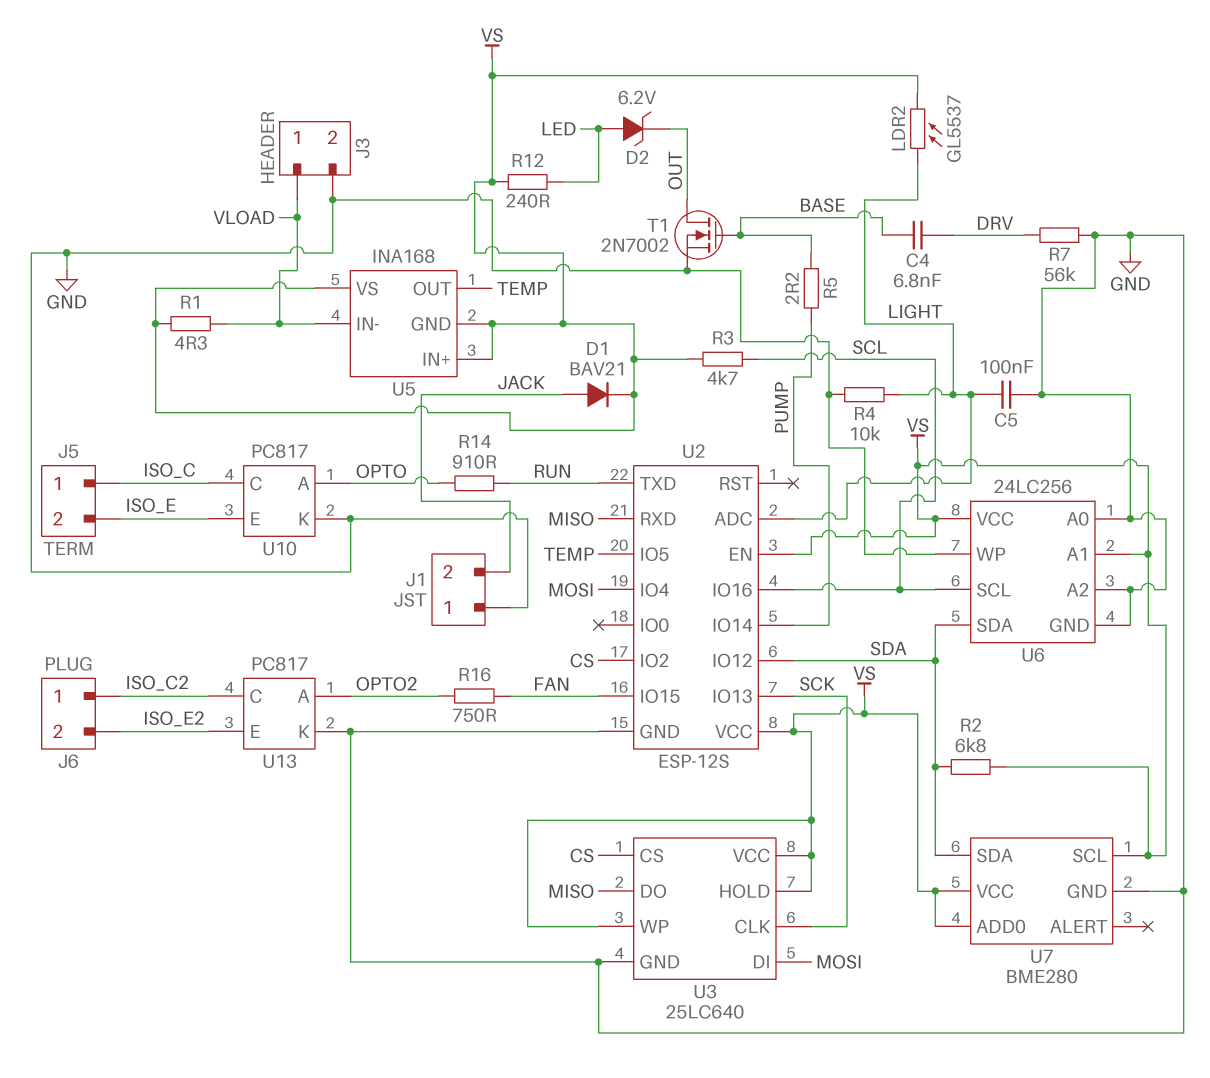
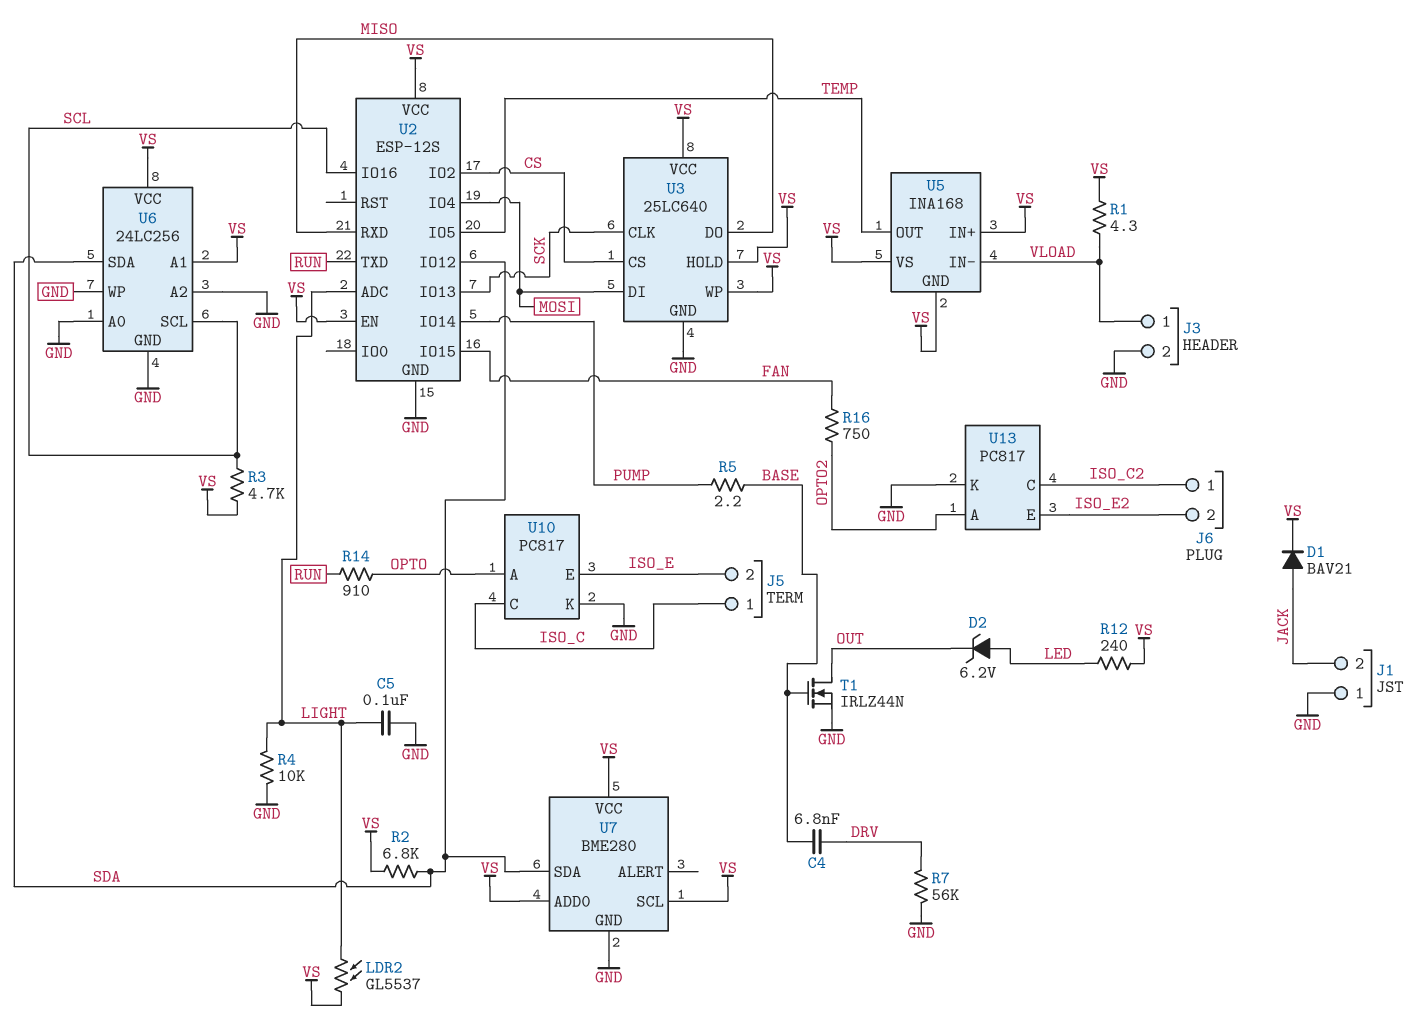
T1: NMOS 2N7002 (G BASE, D OUT, S GND) -> NMOS IRLZ44N (G BASE, D OUT, S GND)

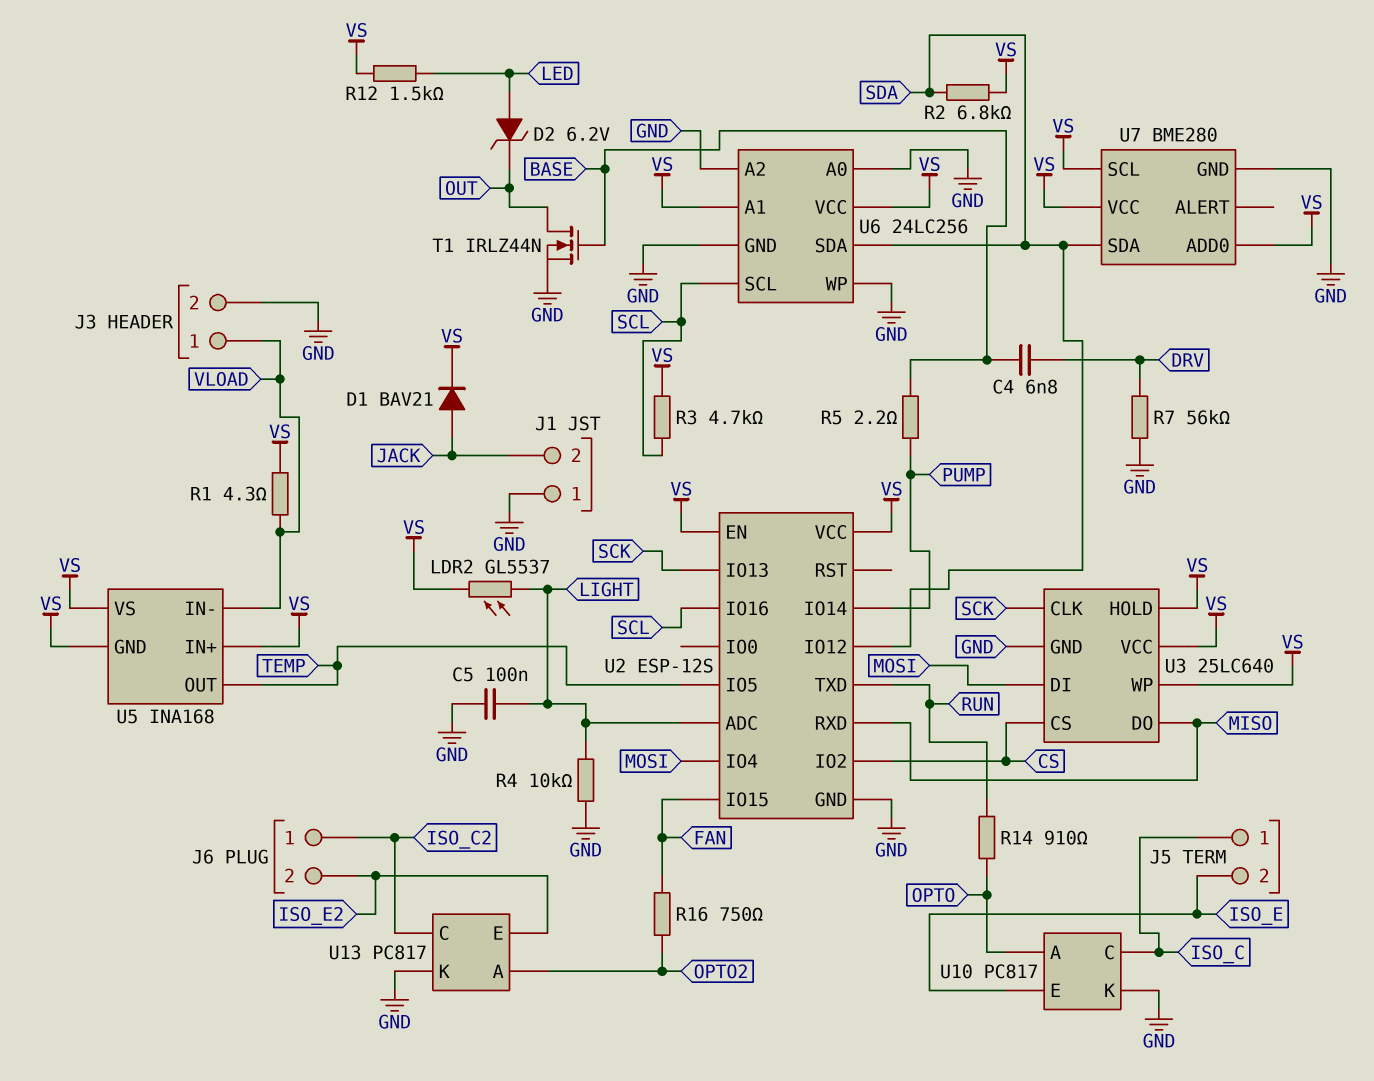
R12: 240 (LED, VS) -> 1.5k (LED, VS)

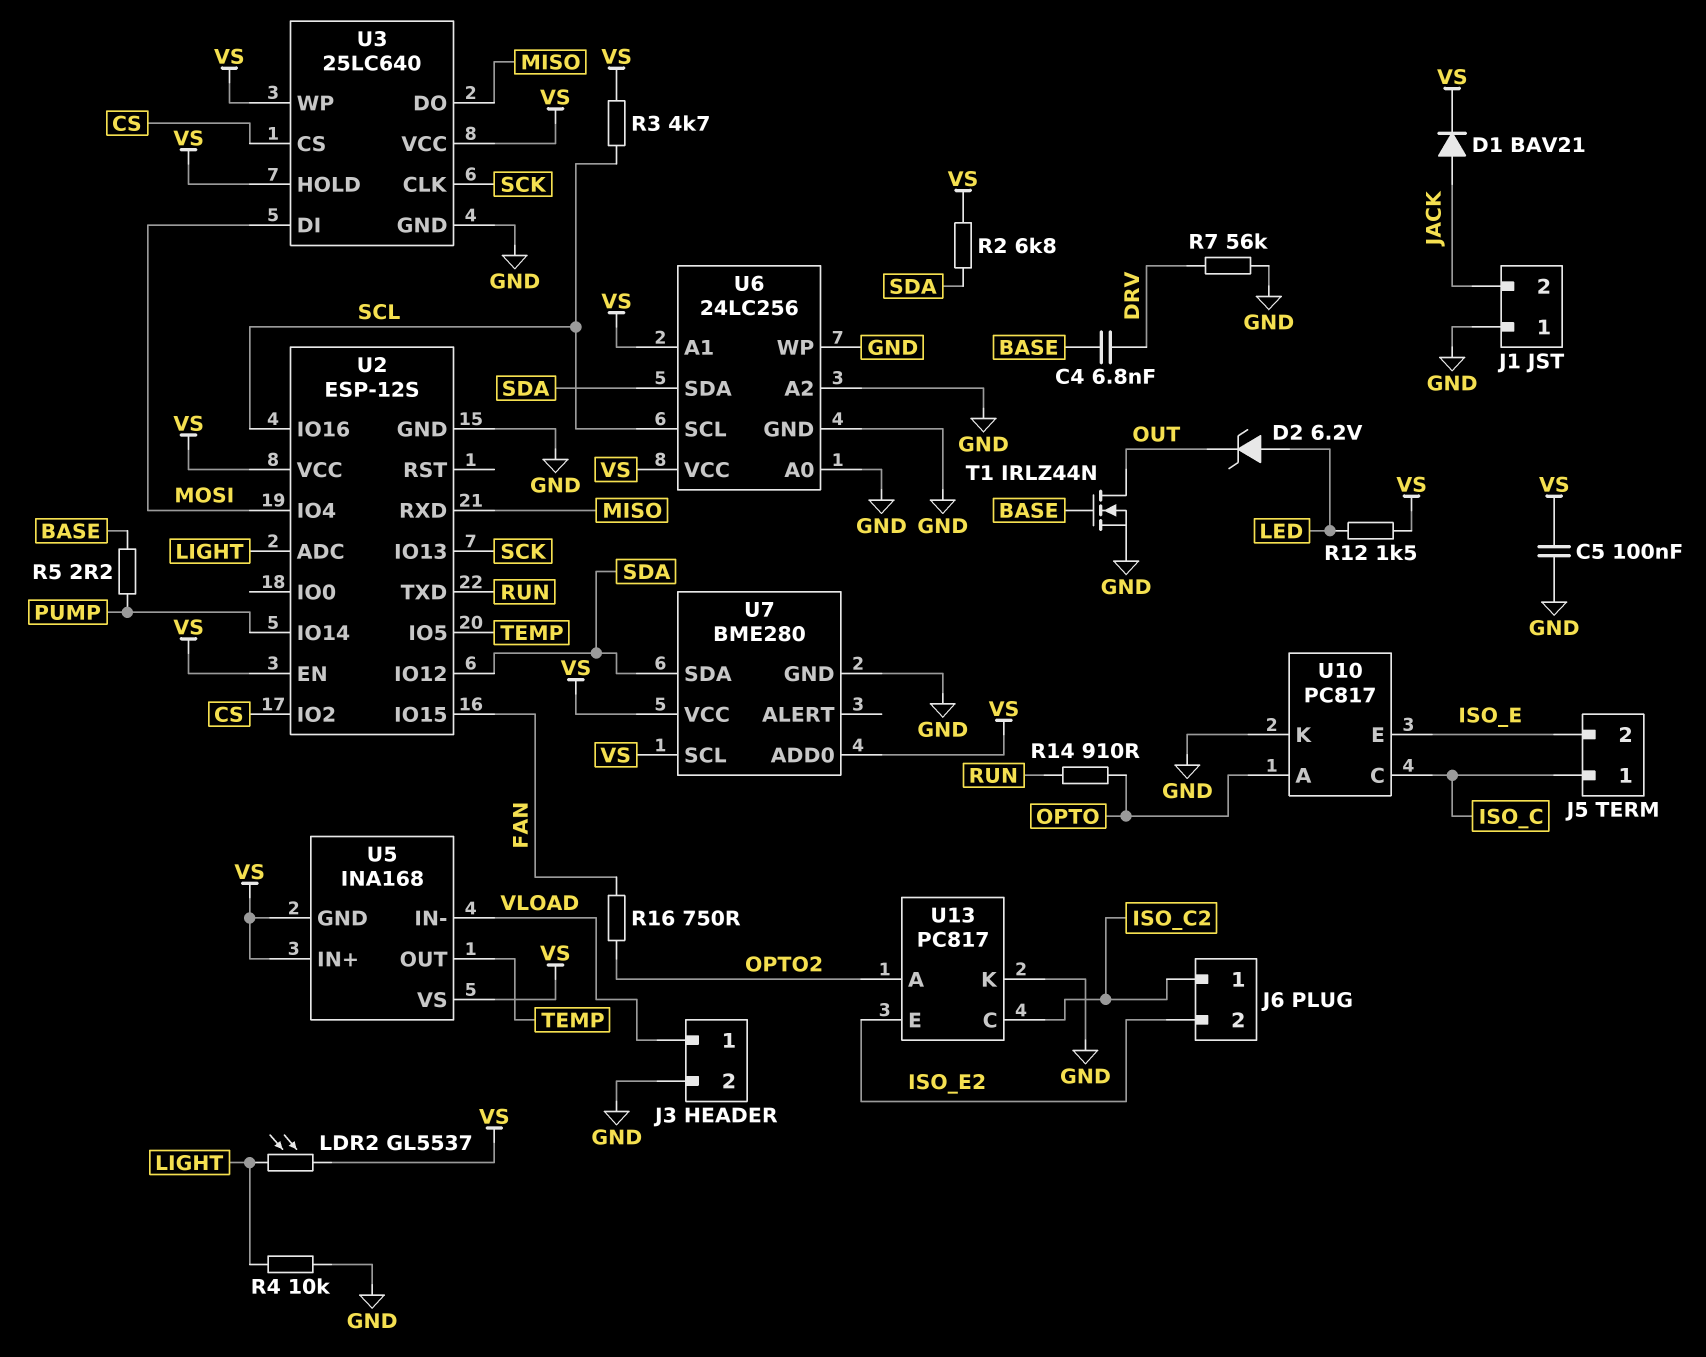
C5: 100nF (GND, LIGHT) -> 100nF (GND, VS)
R1: 4.3 (VLOAD, VS) -> none

